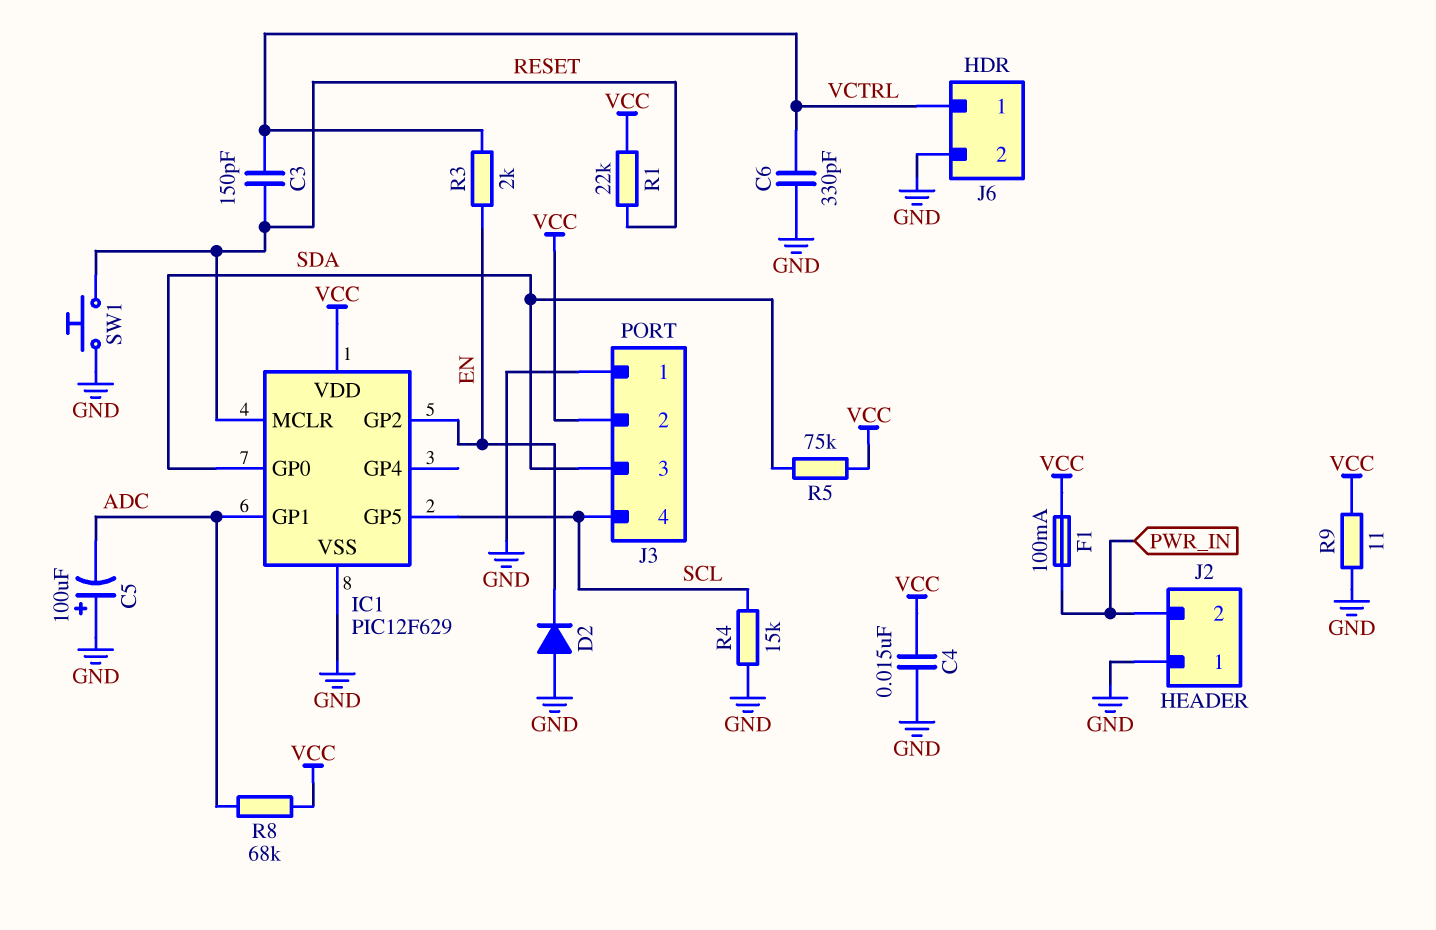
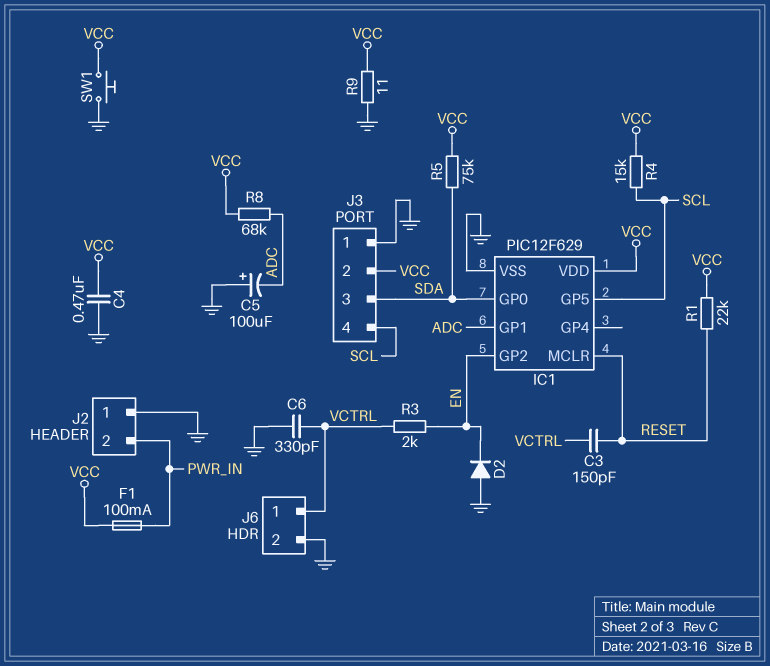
C4: 15nF (GND, VCC) -> 470nF (GND, VCC)
R4: 15k (GND, SCL) -> 15k (SCL, VCC)
SW1: button (GND, RESET) -> button (GND, VCC)

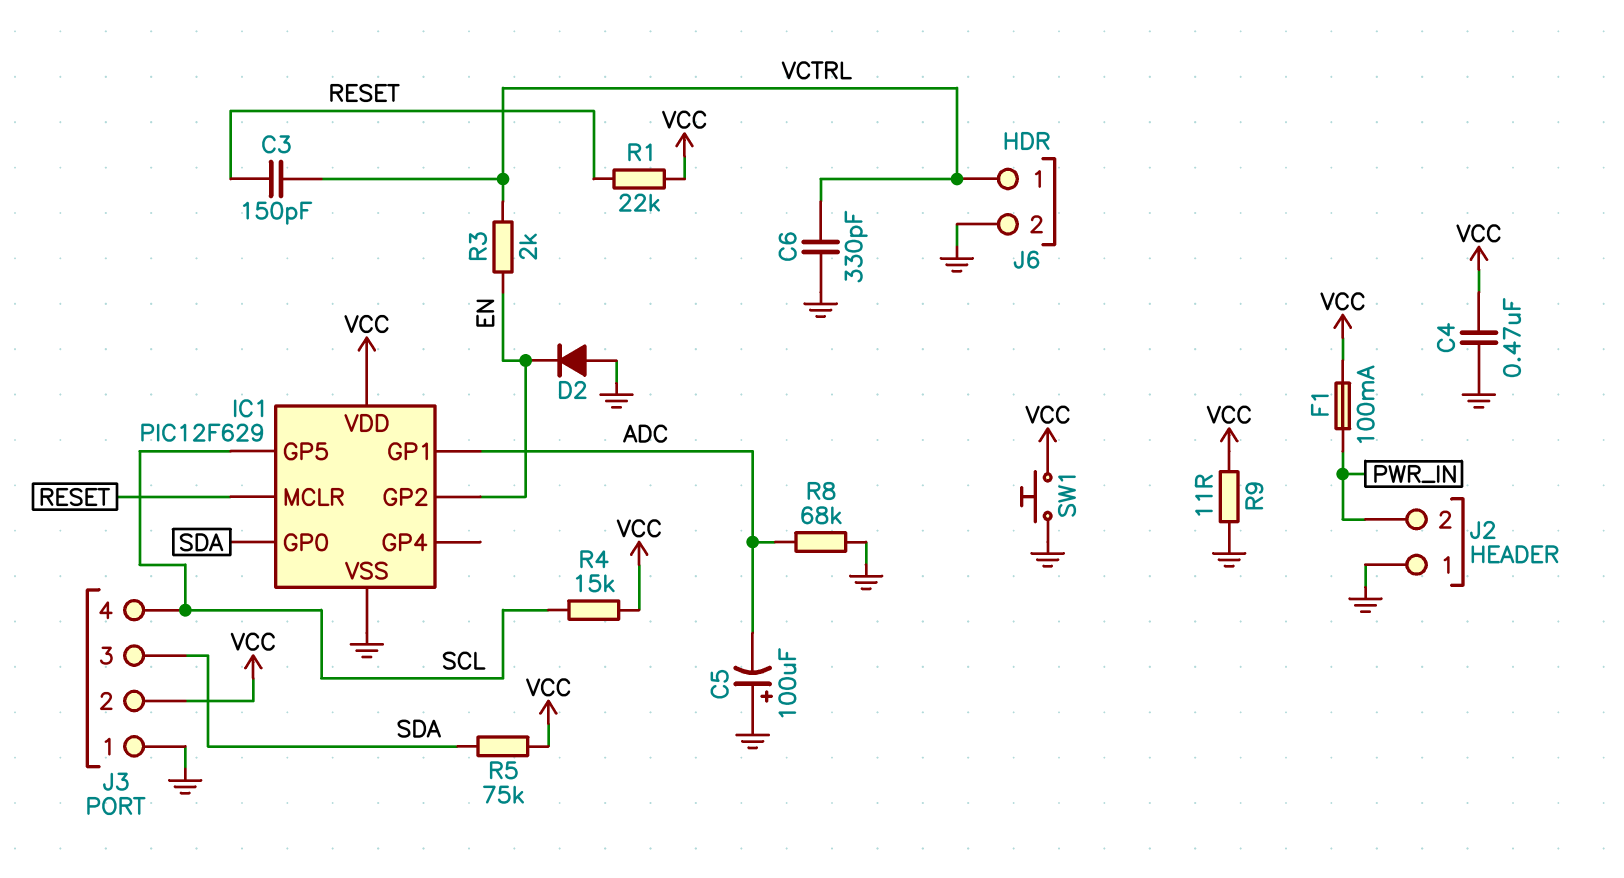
R8: 68k (ADC, VCC) -> 68k (ADC, GND)

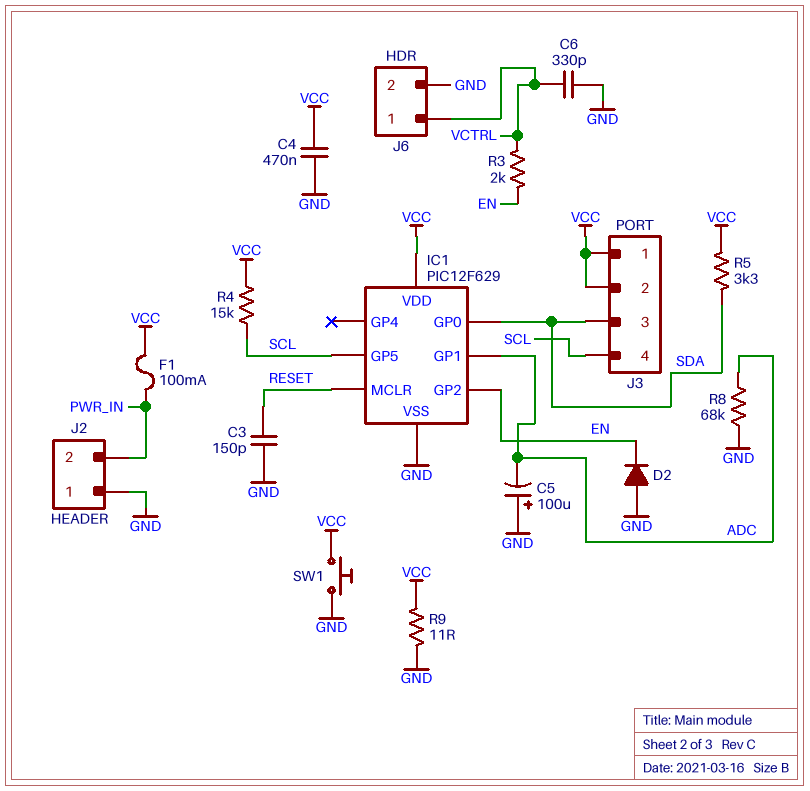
C3: 150pF (RESET, VCTRL) -> 150pF (GND, RESET)
J3 pin 1: GND -> VCC
R1: 22k (RESET, VCC) -> none
R5: 75k (SDA, VCC) -> 3.3k (SDA, VCC)

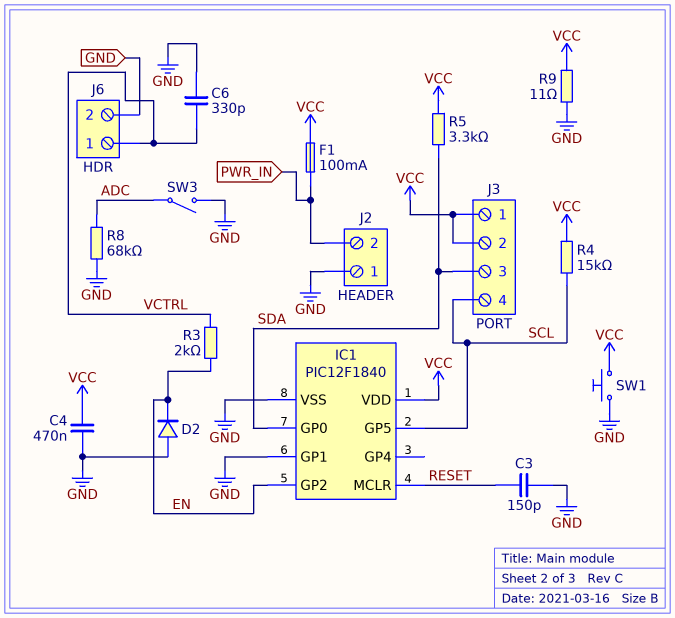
C5: 100uF (plus GND, minus ADC) -> none
IC1: PIC12F629 -> PIC12F1840
IC1 pin GP1: ADC -> GND
SW3: none -> switch (ADC, GND)

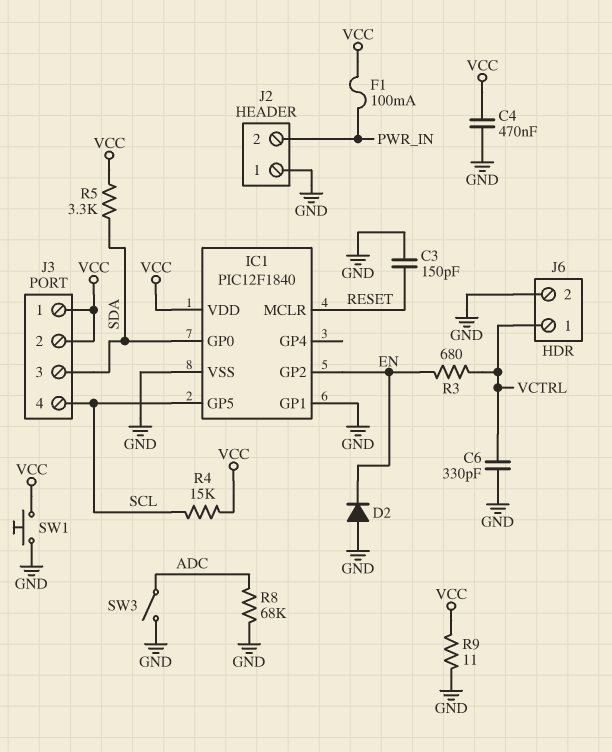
R3: 2k (EN, VCTRL) -> 680 (EN, VCTRL)

